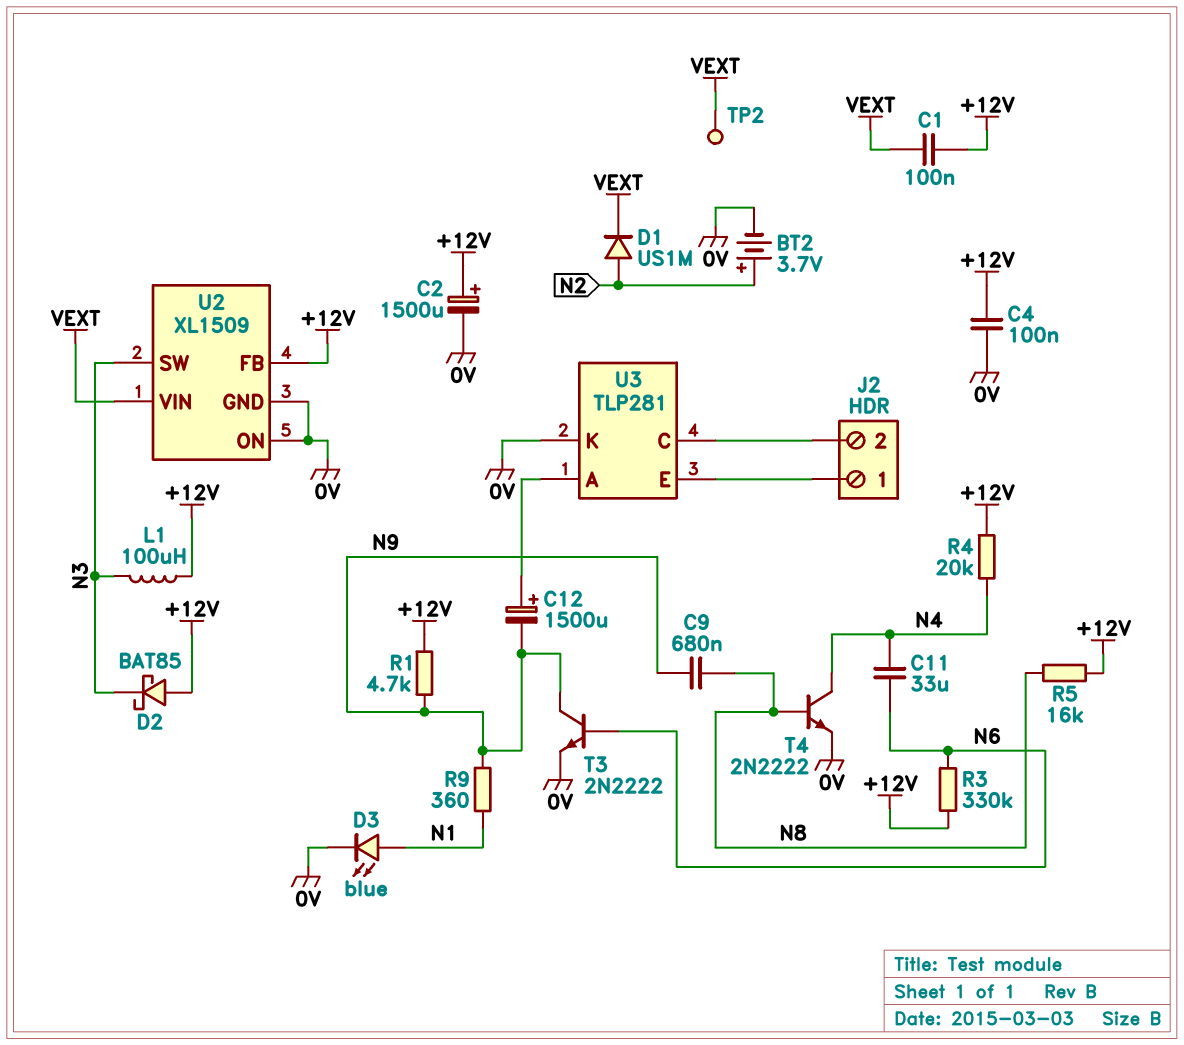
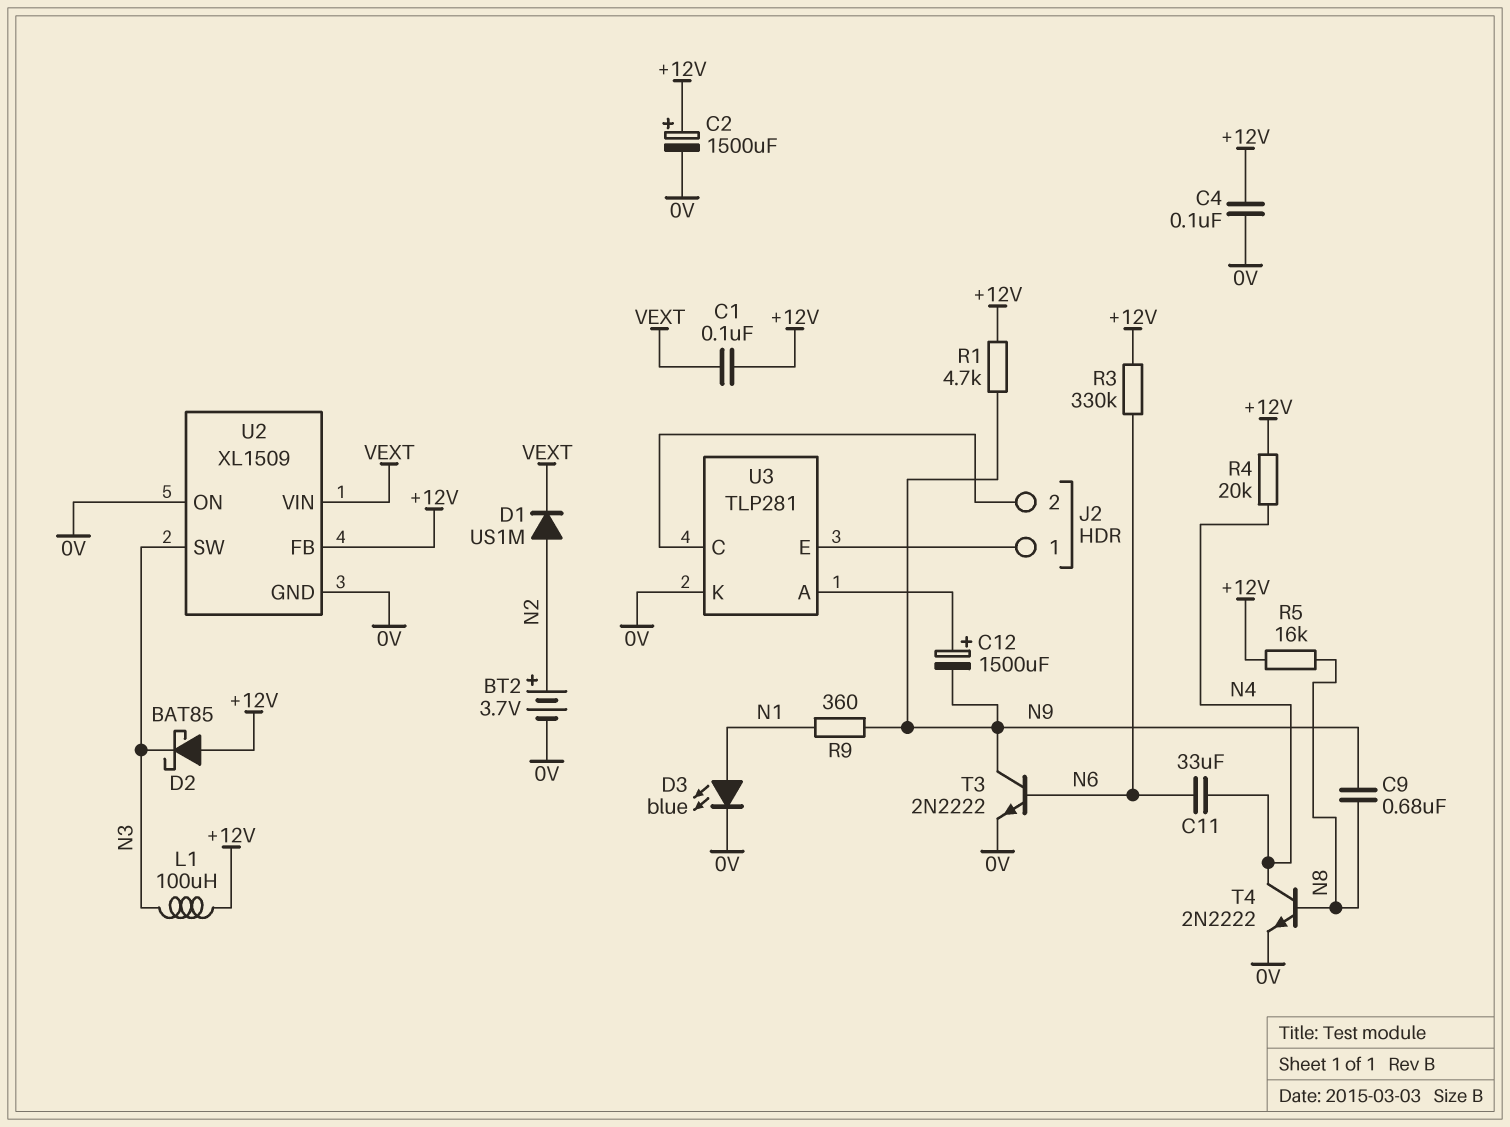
TP2: test point (VEXT) -> none

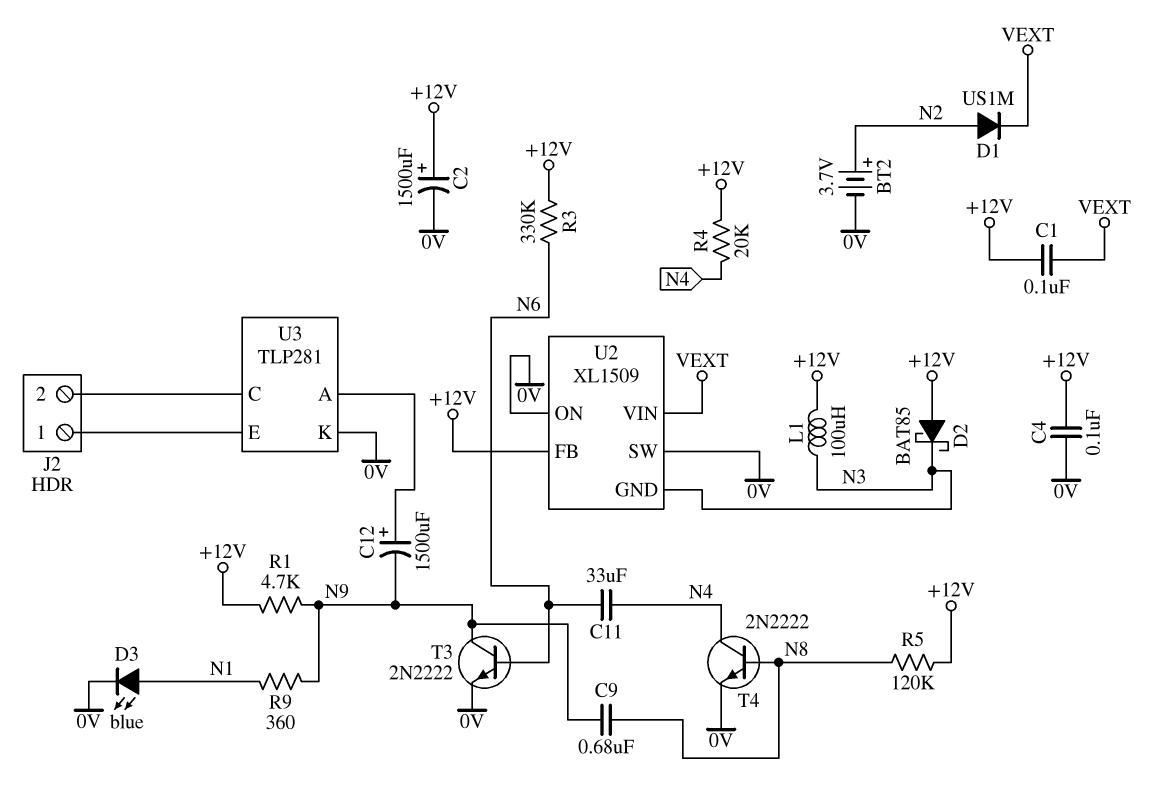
R5: 16k (+12V, N8) -> 120k (+12V, N8)
U2 pin GND: 0V -> N3
U2 pin SW: N3 -> 0V

